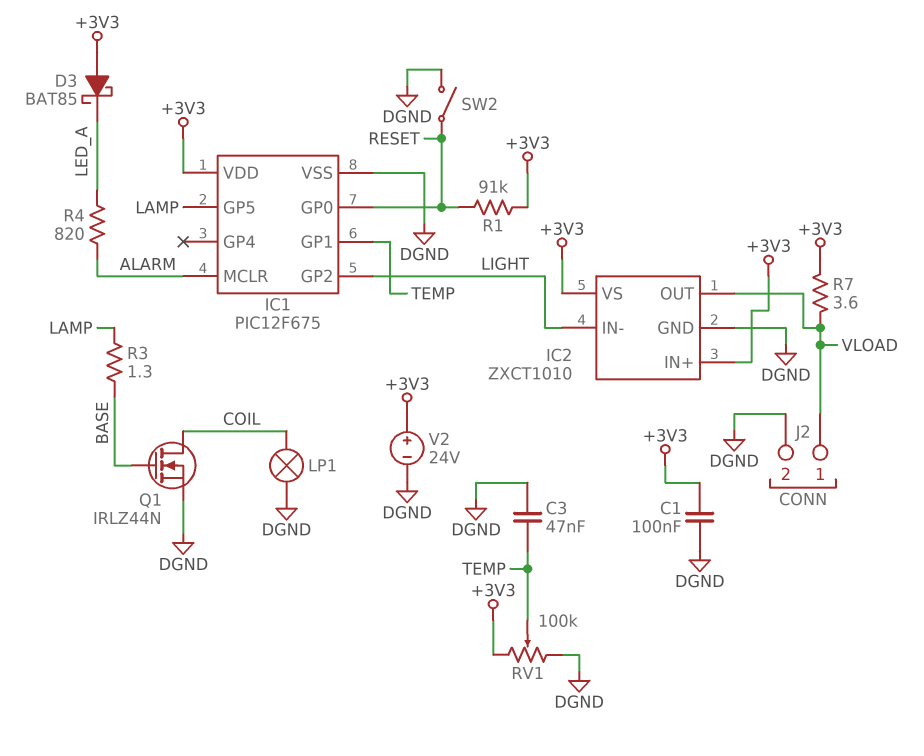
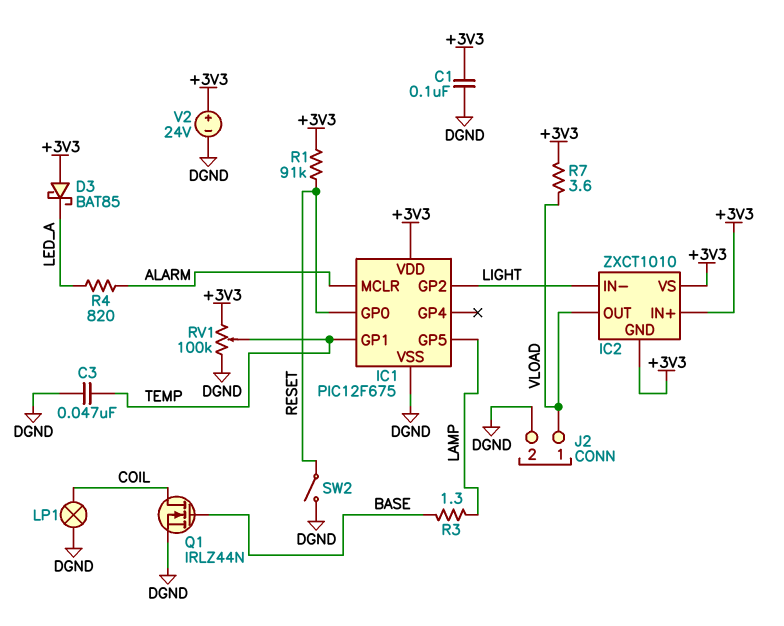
IC2 pin GND: DGND -> +3V3

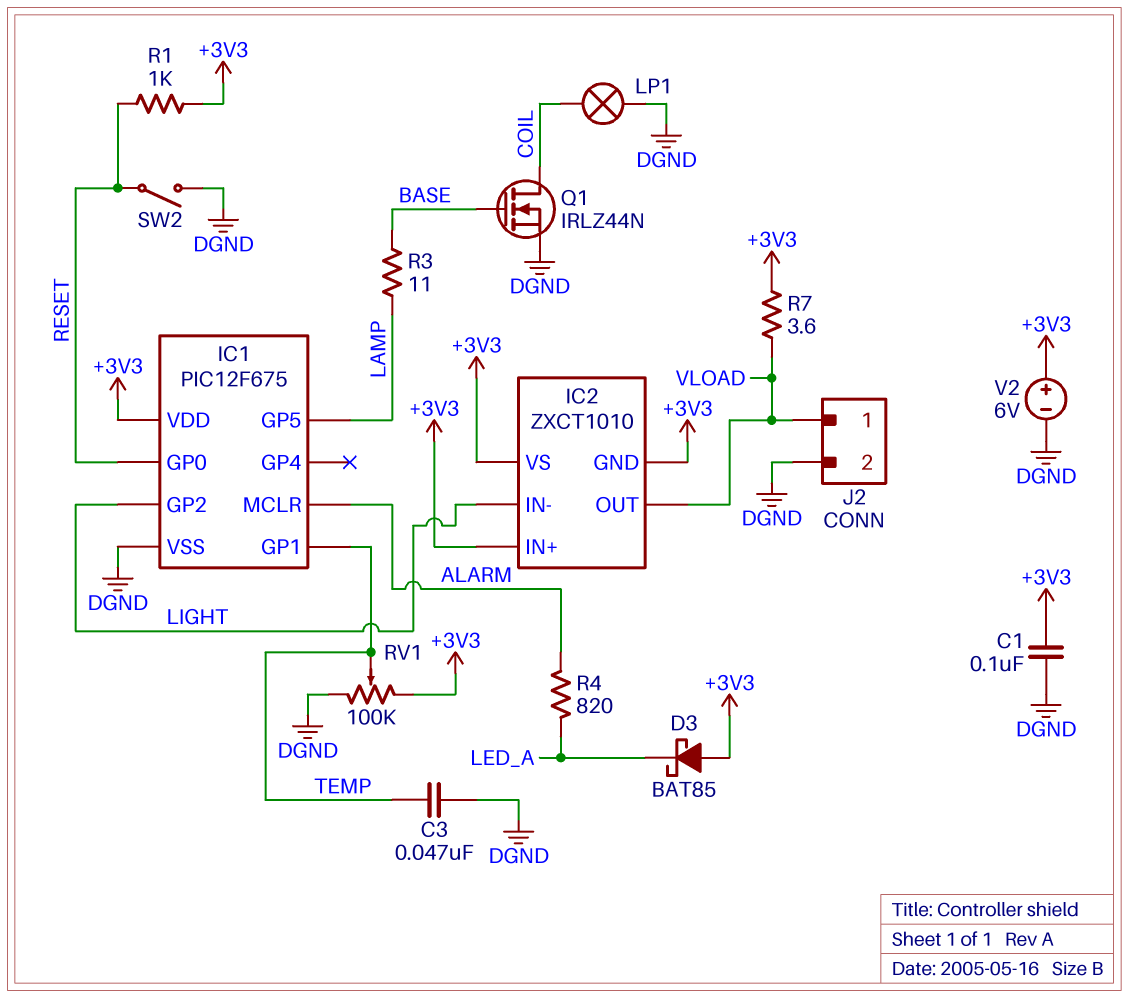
R1: 91k (+3V3, RESET) -> 1k (+3V3, RESET)
R3: 1.3 (BASE, LAMP) -> 11 (BASE, LAMP)
V2: 24V (plus +3V3, minus DGND) -> 6V (plus +3V3, minus DGND)

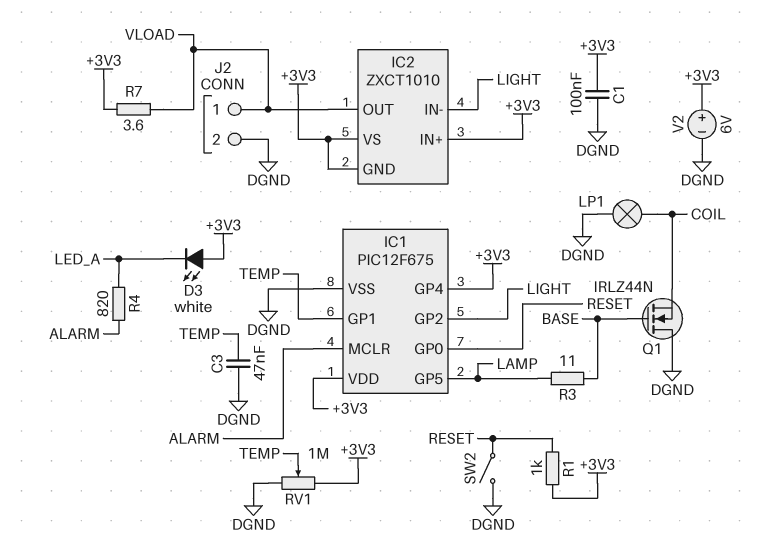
D3: schottky BAT85 (A +3V3, K LED_A) -> LED white (A +3V3, K LED_A)
IC1 pin GP4: none -> +3V3
Q1: NMOS IRLZ44N (G BASE, D COIL, S DGND) -> NMOS IRLZ44N (G BASE, D DGND, S COIL)
RV1: 100k (+3V3, DGND, wiper TEMP) -> 1M (+3V3, DGND, wiper TEMP)

